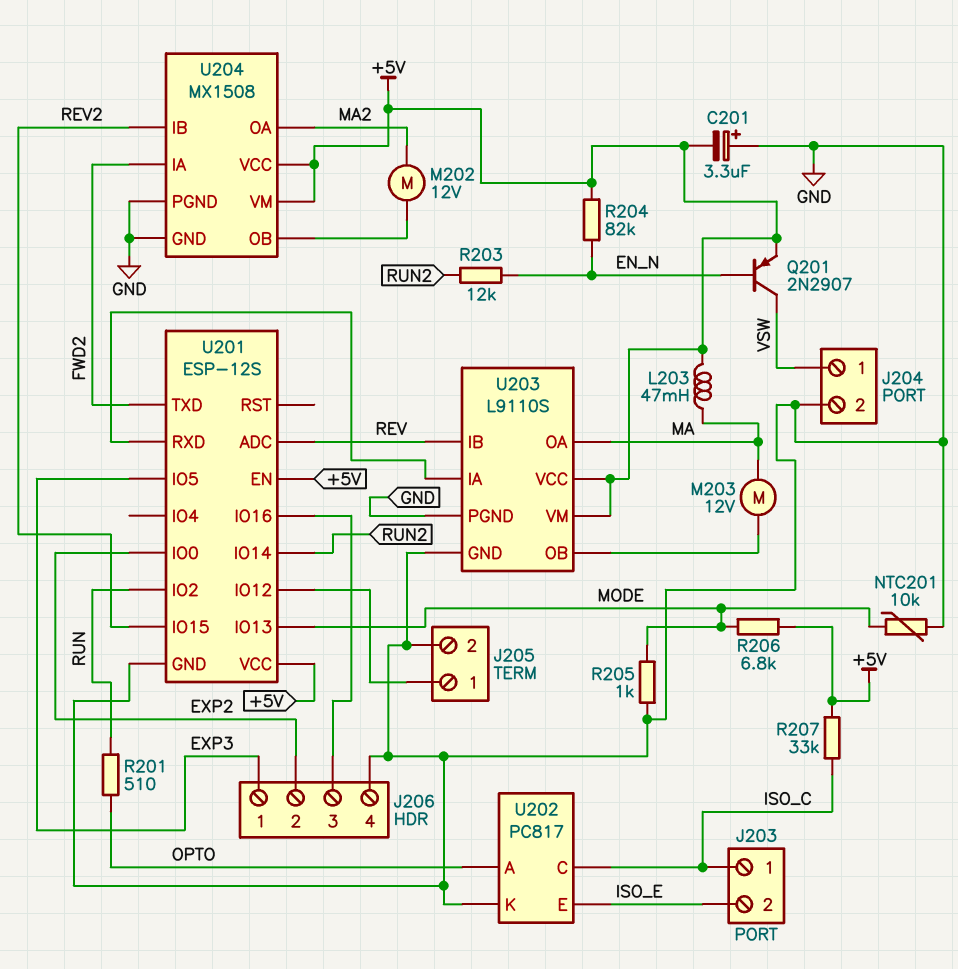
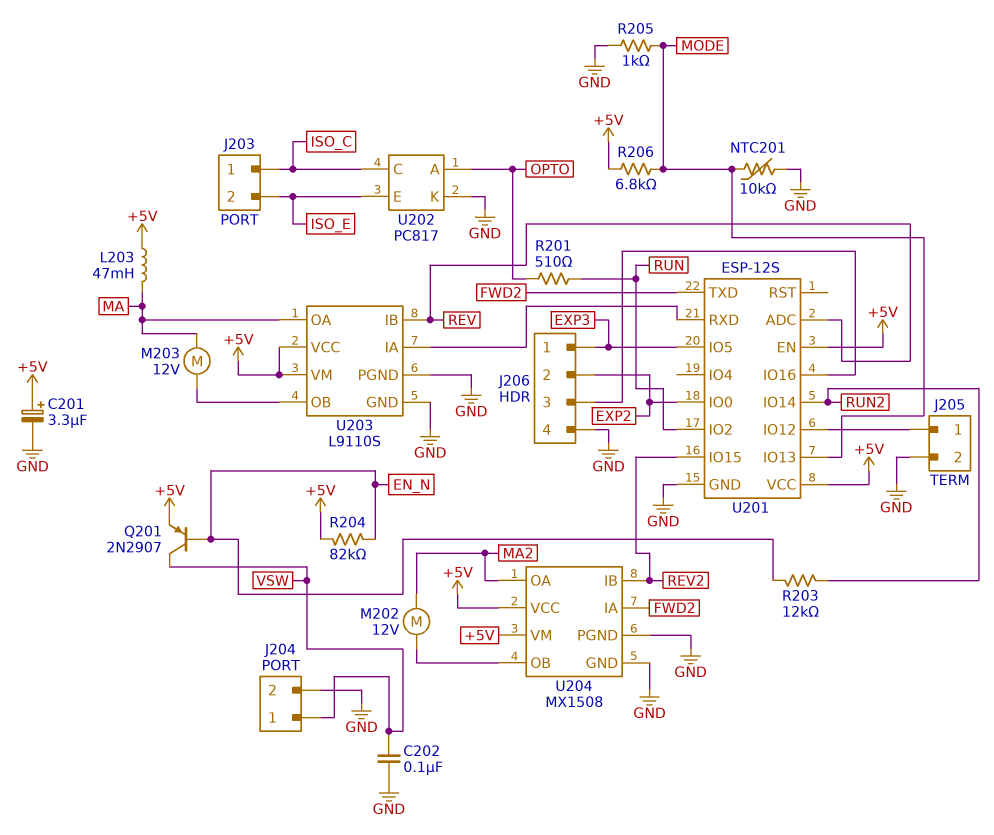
C201: 3.3uF (plus GND, minus +5V) -> 3.3uF (plus +5V, minus GND)
C202: none -> 100nF (GND, VSW)
R207: 33k (+5V, ISO_C) -> none

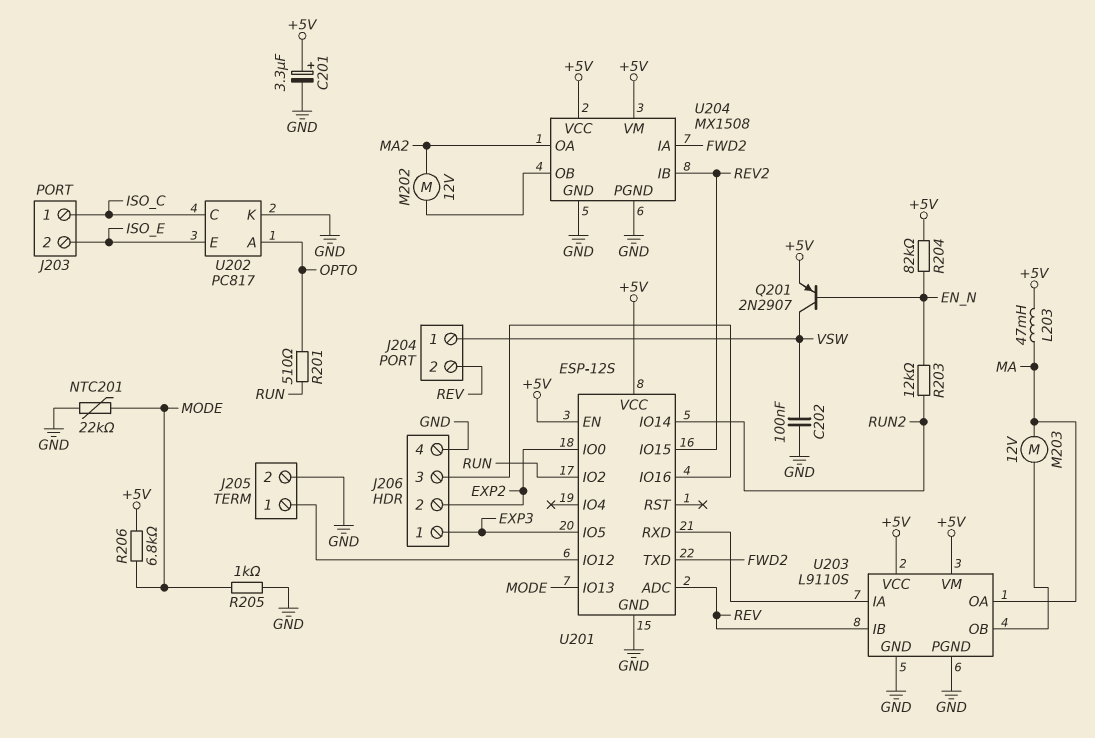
J204 pin 2: GND -> REV
NTC201: 10k (GND, MODE) -> 22k (GND, MODE)

